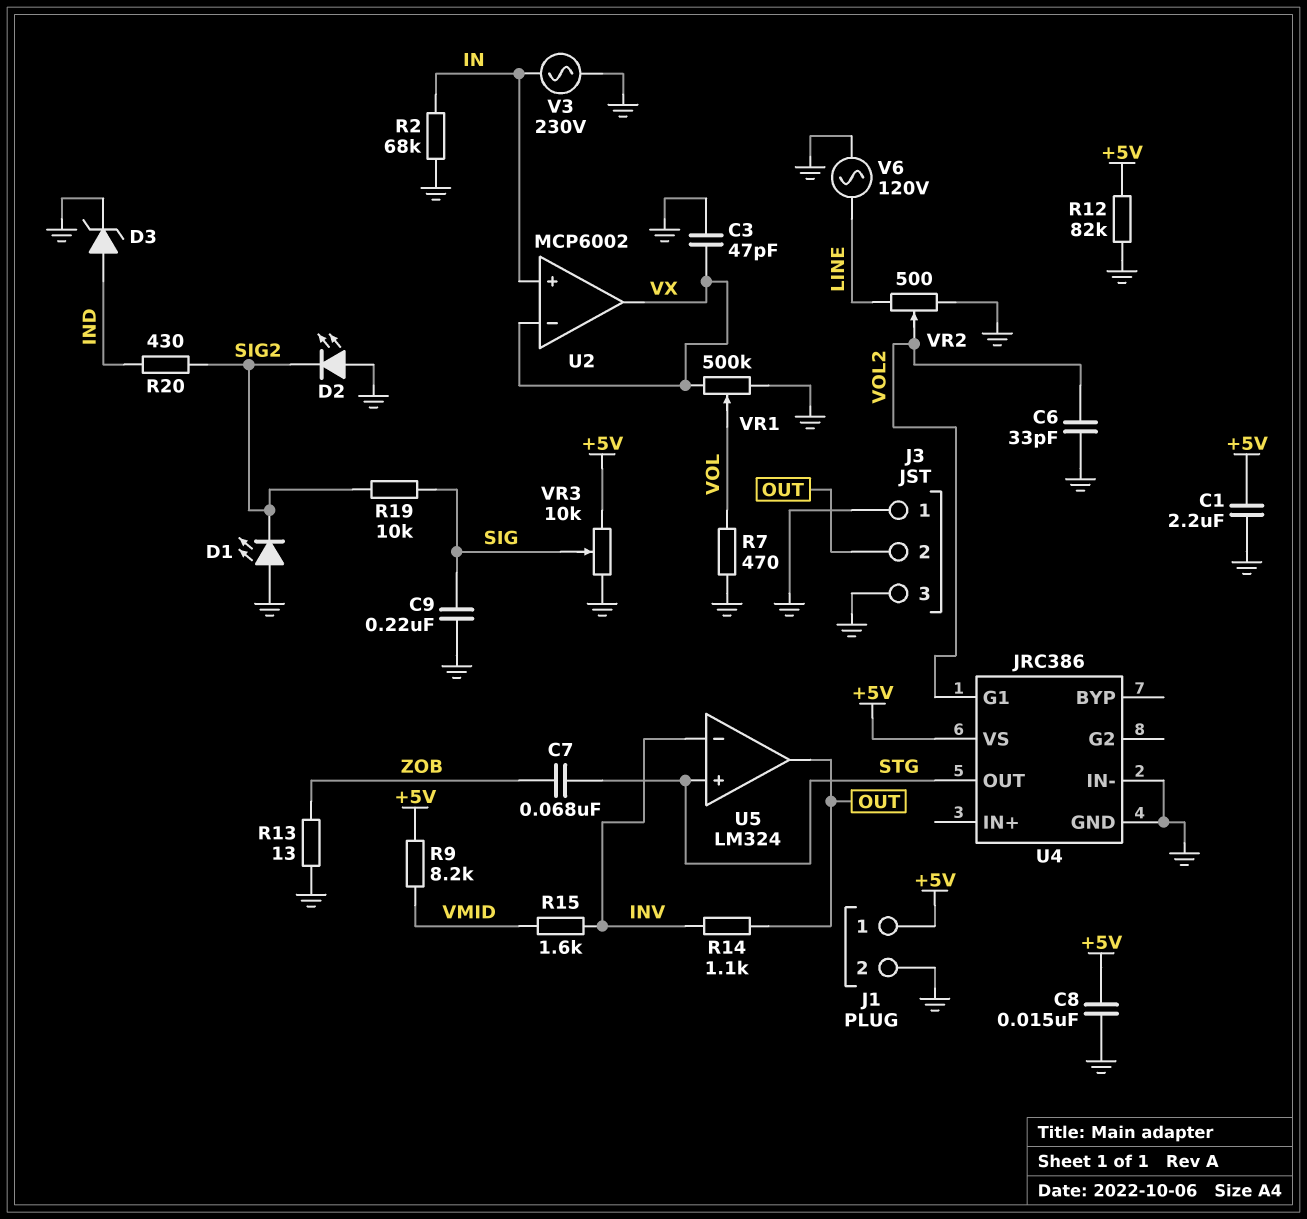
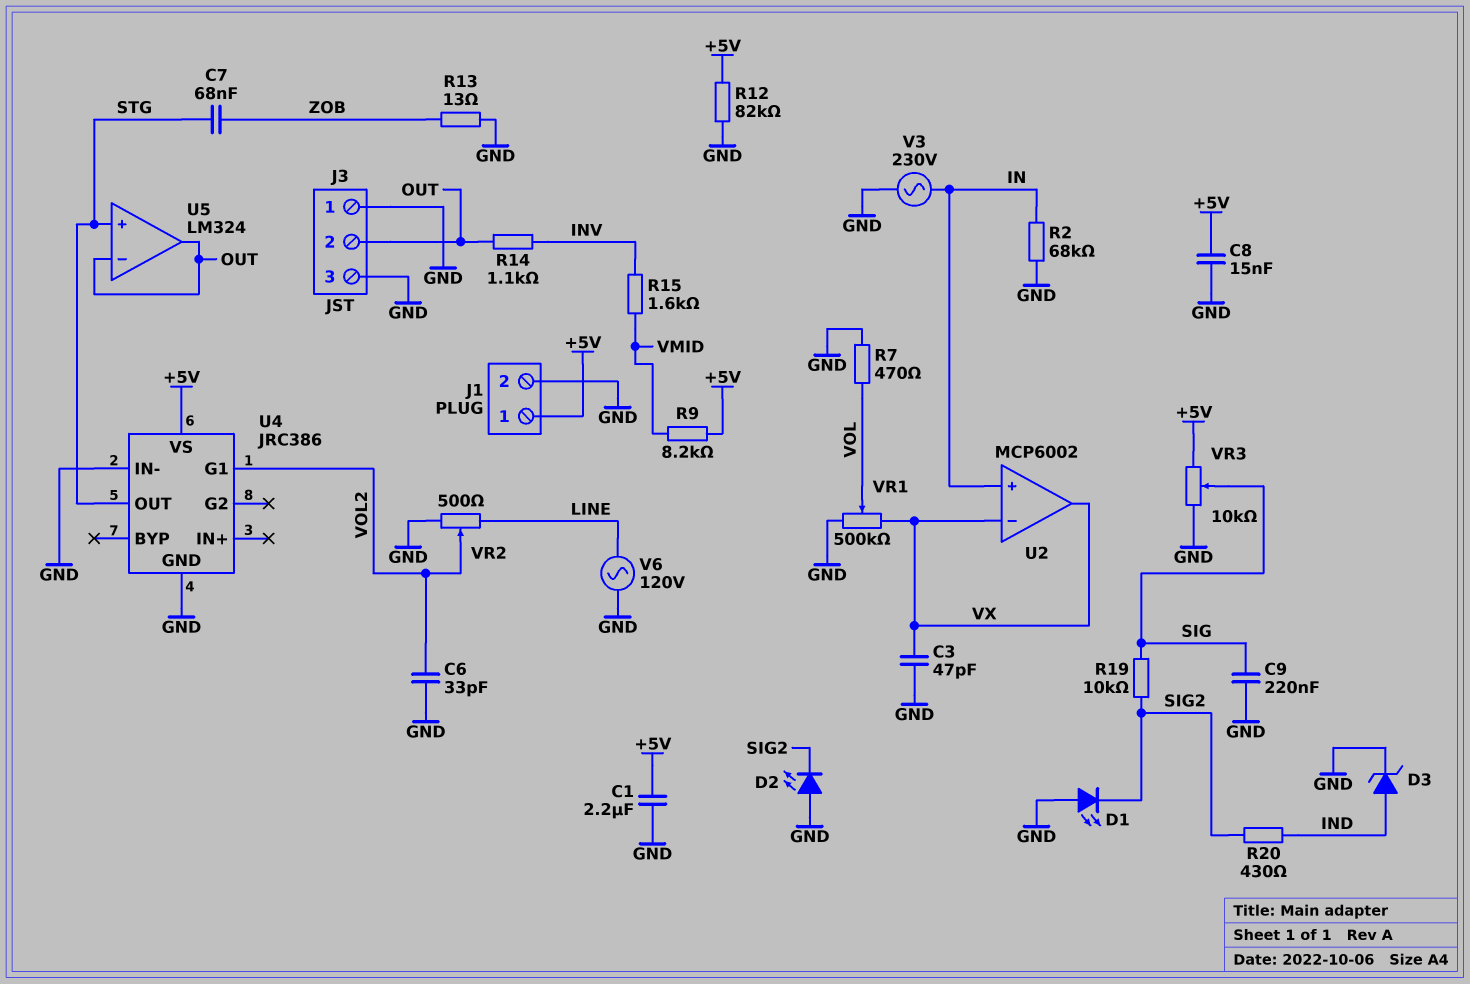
U5 pin in-: INV -> OUT

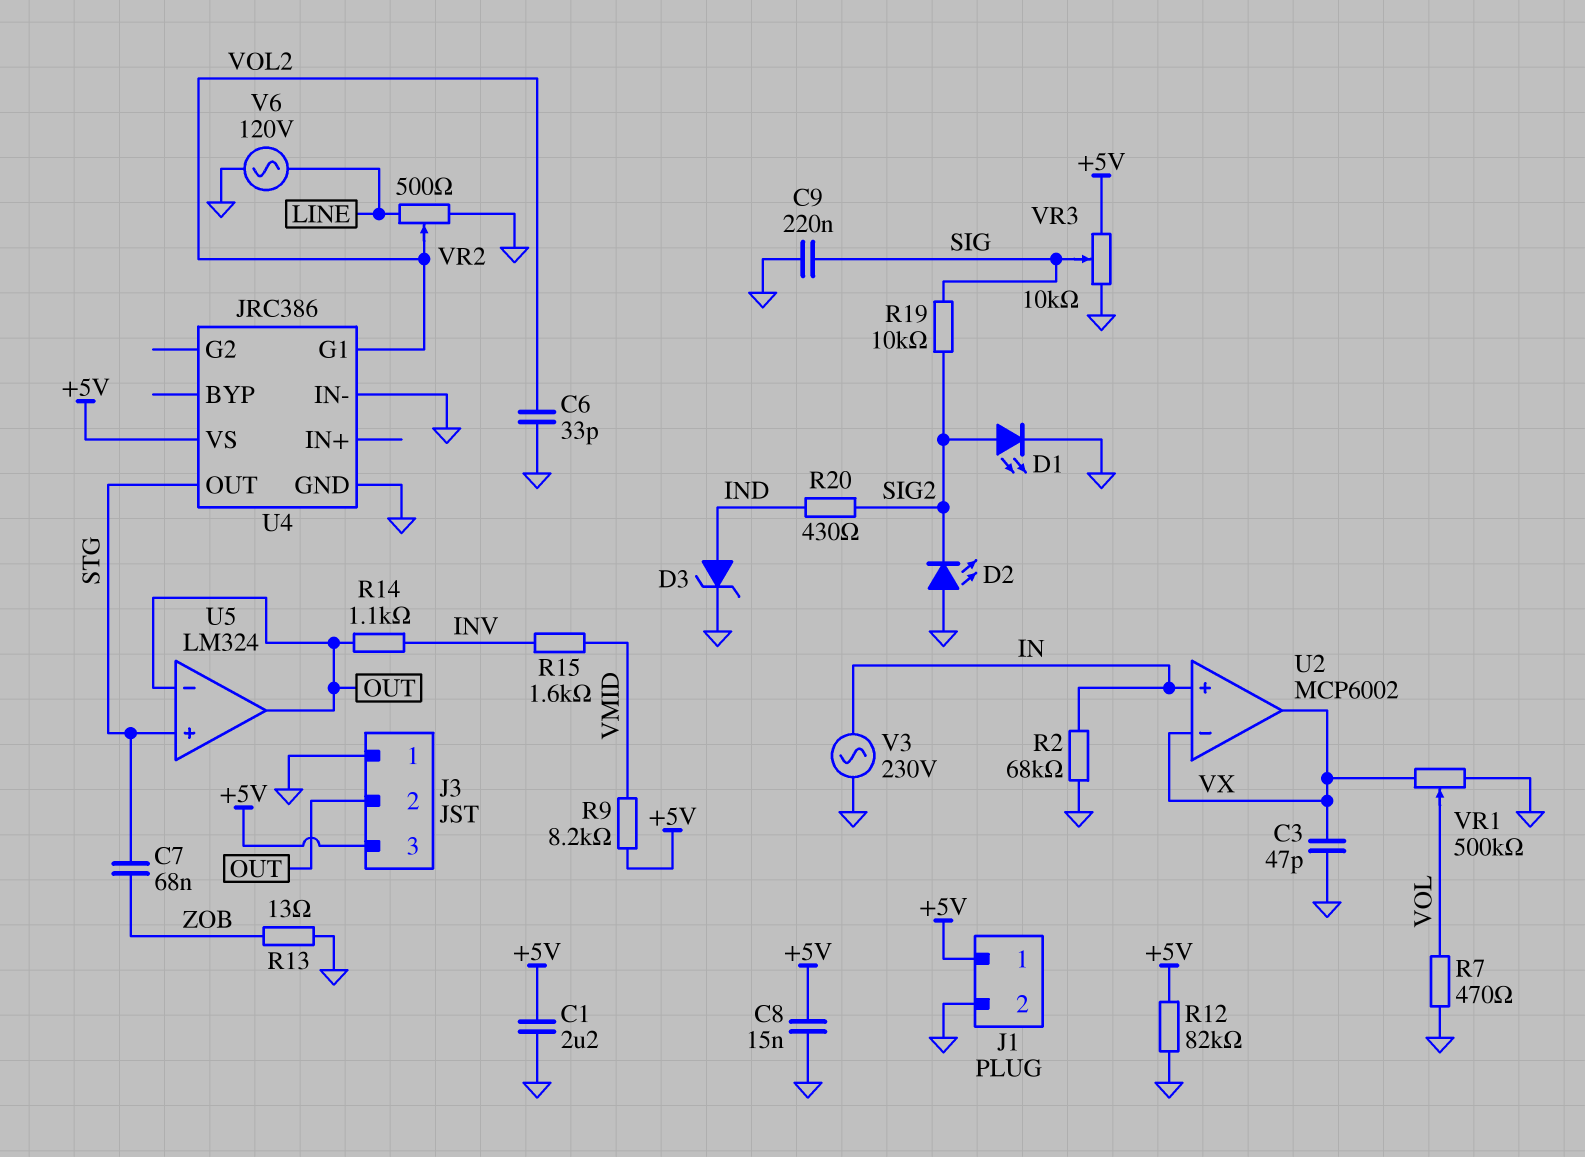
D1: LED (A GND, K SIG2) -> LED (A SIG2, K GND)
J3 pin 3: GND -> +5V

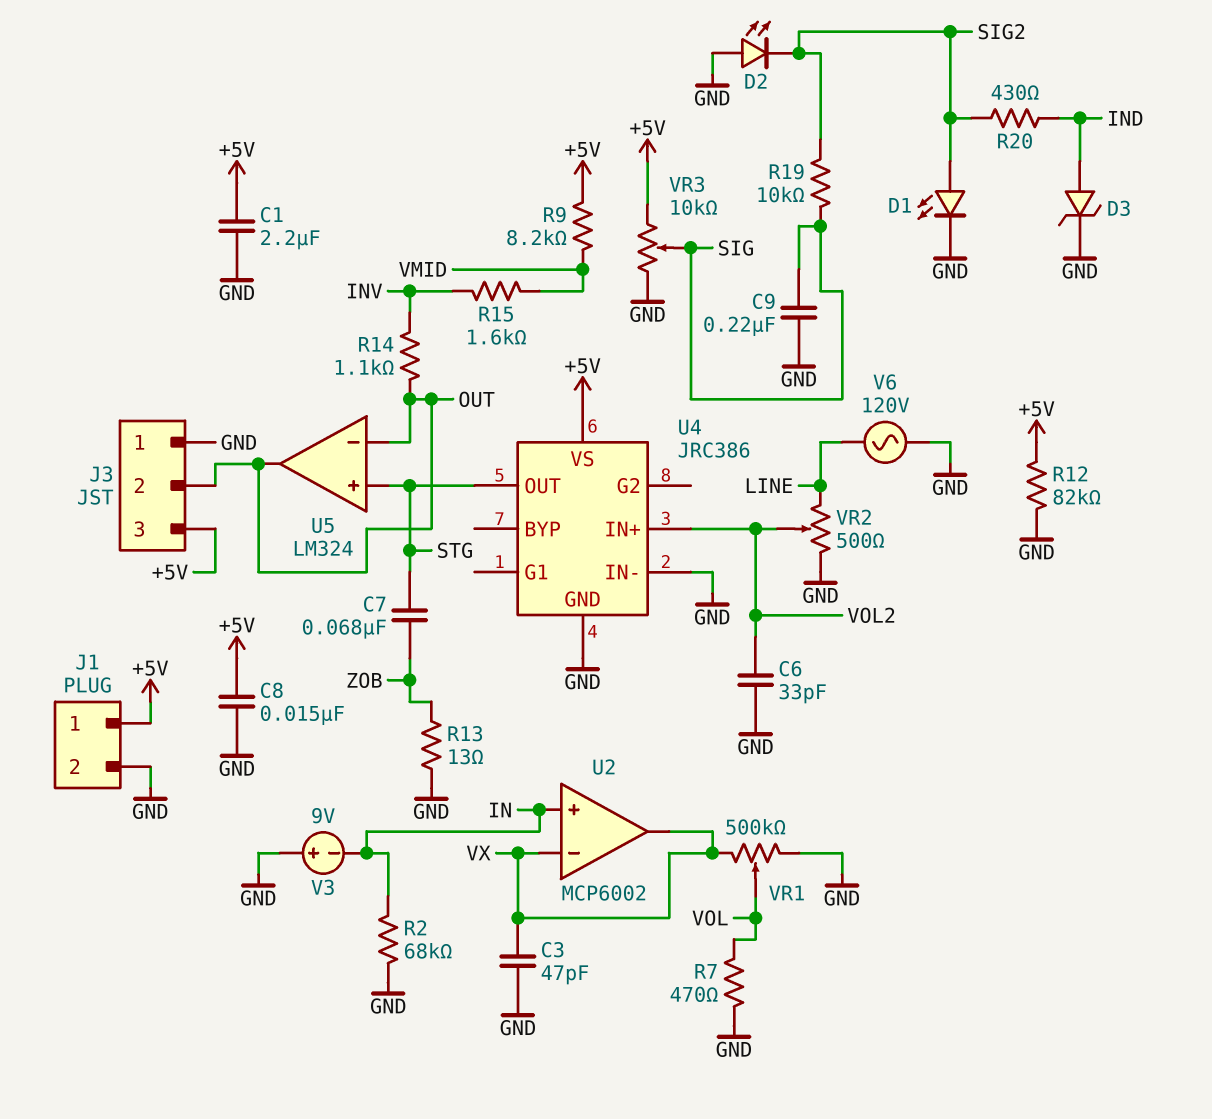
U4 pin G1: VOL2 -> none
U4 pin IN+: none -> VOL2
V3: AC 230V (GND, IN) -> 9V (plus GND, minus IN)

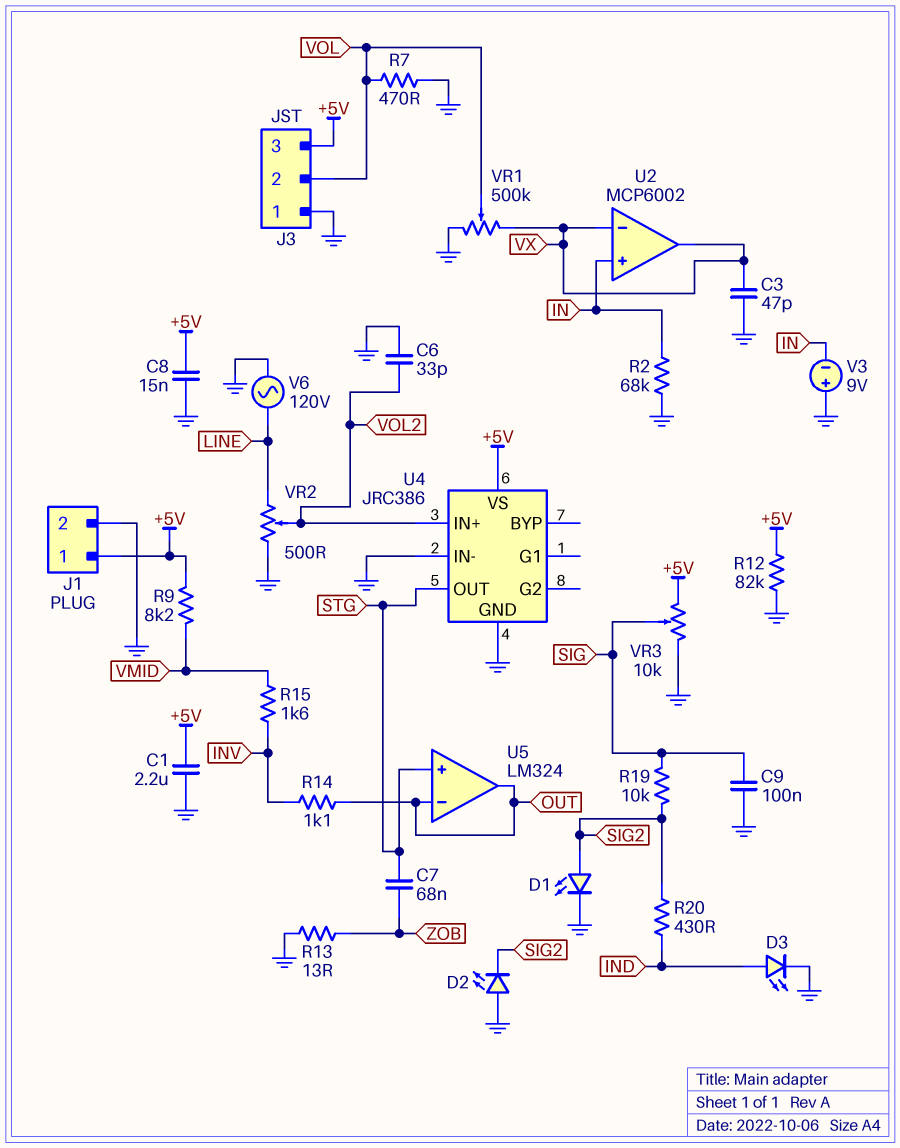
C9: 220nF (GND, SIG) -> 100nF (GND, SIG)
D3: zener (A IND, K GND) -> LED (A IND, K GND)
J3 pin 2: OUT -> VOL

